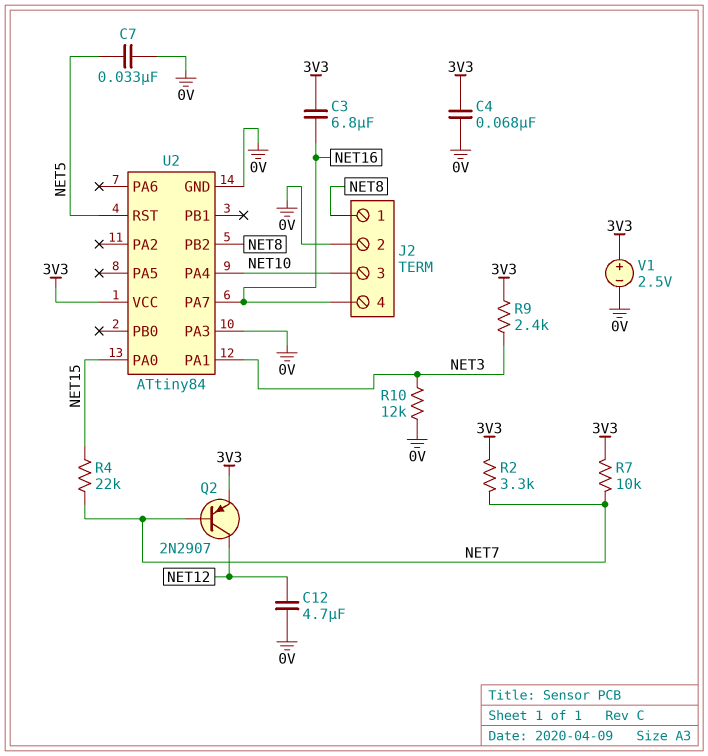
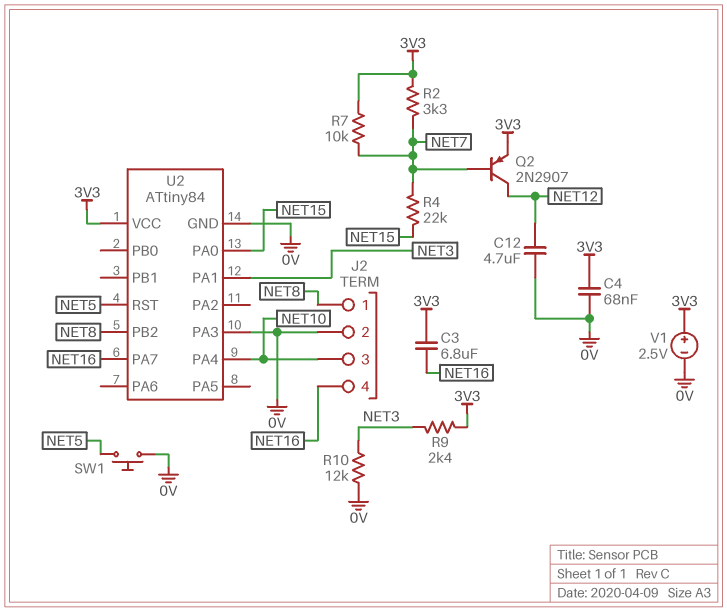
C7: 33nF (0V, NET5) -> none
SW1: none -> button (0V, NET5)

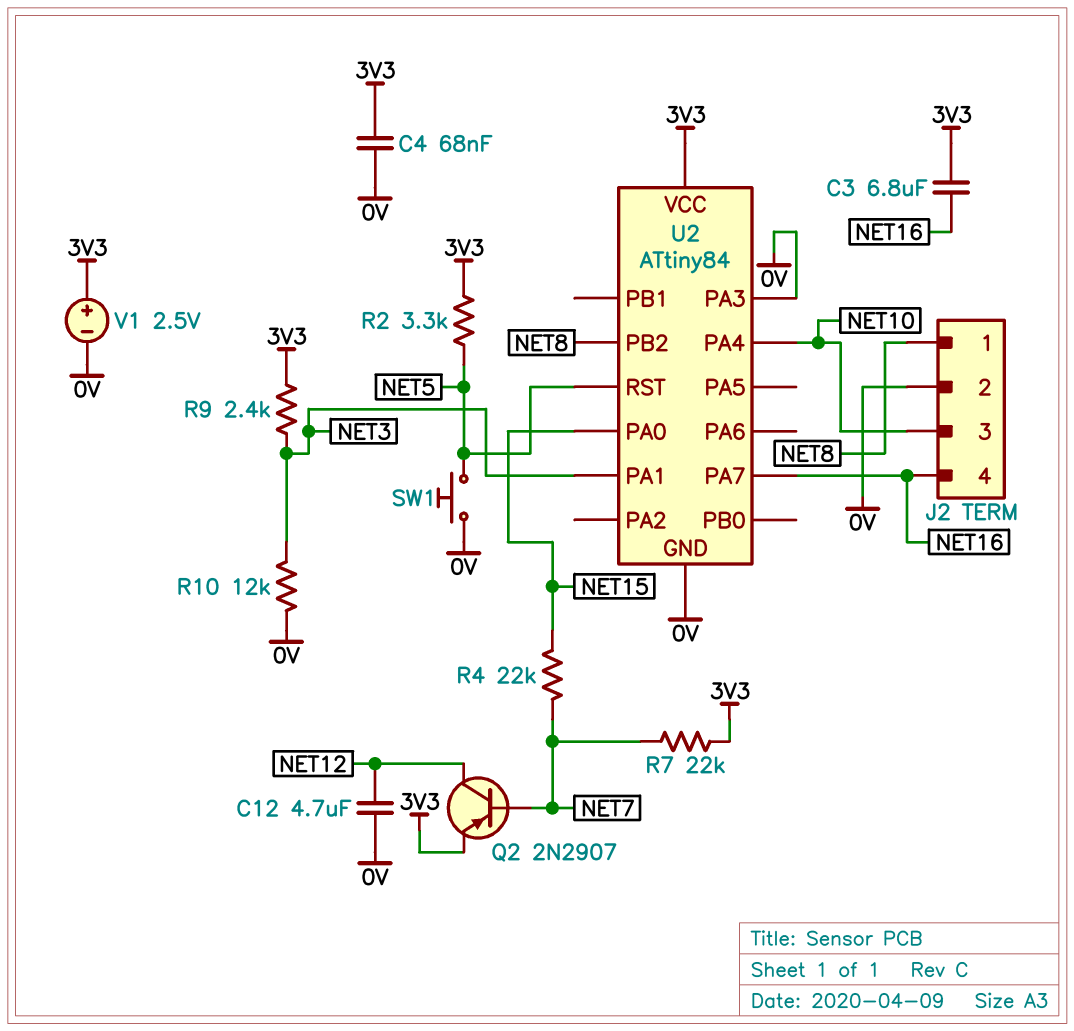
R2: 3.3k (3V3, NET7) -> 3.3k (3V3, NET5)
R7: 10k (3V3, NET7) -> 22k (3V3, NET7)

